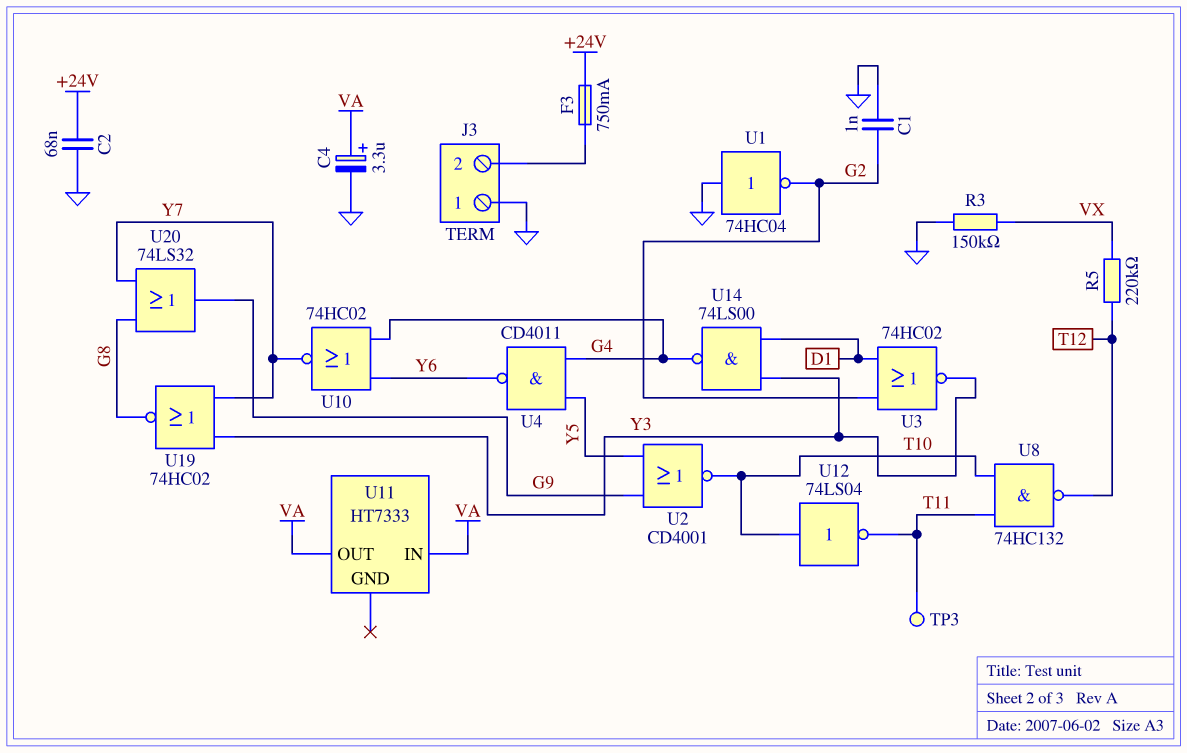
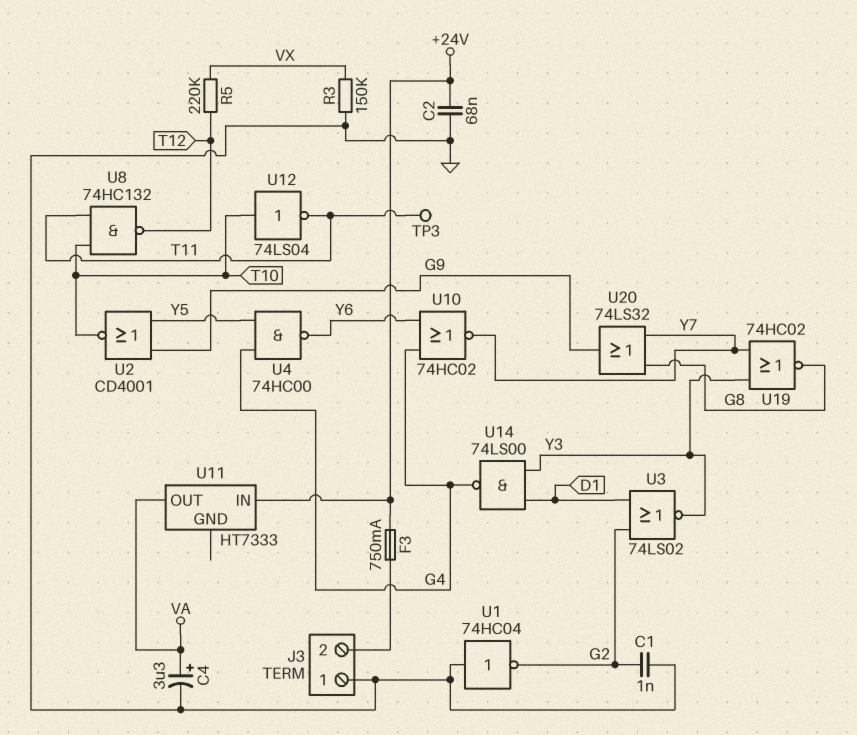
U3: NOR 74HC02 (in D1, in G2, out Y3) -> NOR 74LS02 (in D1, in G2, out Y3)
U4: NAND CD4011 (in G4, in Y5, out Y6) -> NAND 74HC00 (in G4, in Y5, out Y6)
U11 pin IN: VA -> +24V

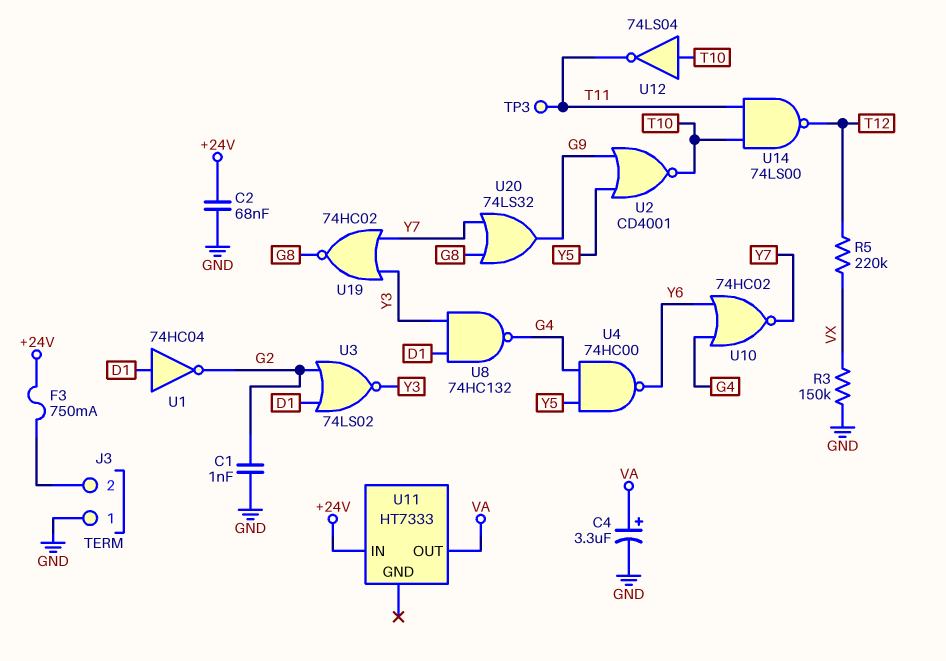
U1: NOT 74HC04 (in GND, out G2) -> NOT 74HC04 (in D1, out G2)
U8: NAND 74HC132 (in T10, in T11, out T12) -> NAND 74HC132 (in D1, in Y3, out G4)
U14: NAND 74LS00 (in D1, in Y3, out G4) -> NAND 74LS00 (in T10, in T11, out T12)

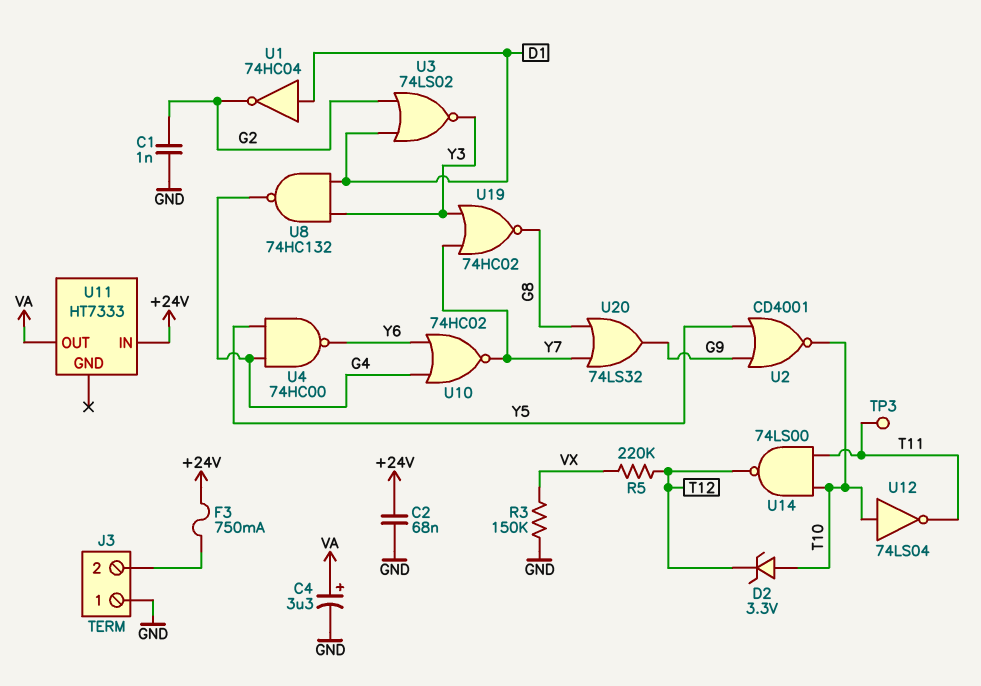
D2: none -> zener 3.3V (A T10, K T12)

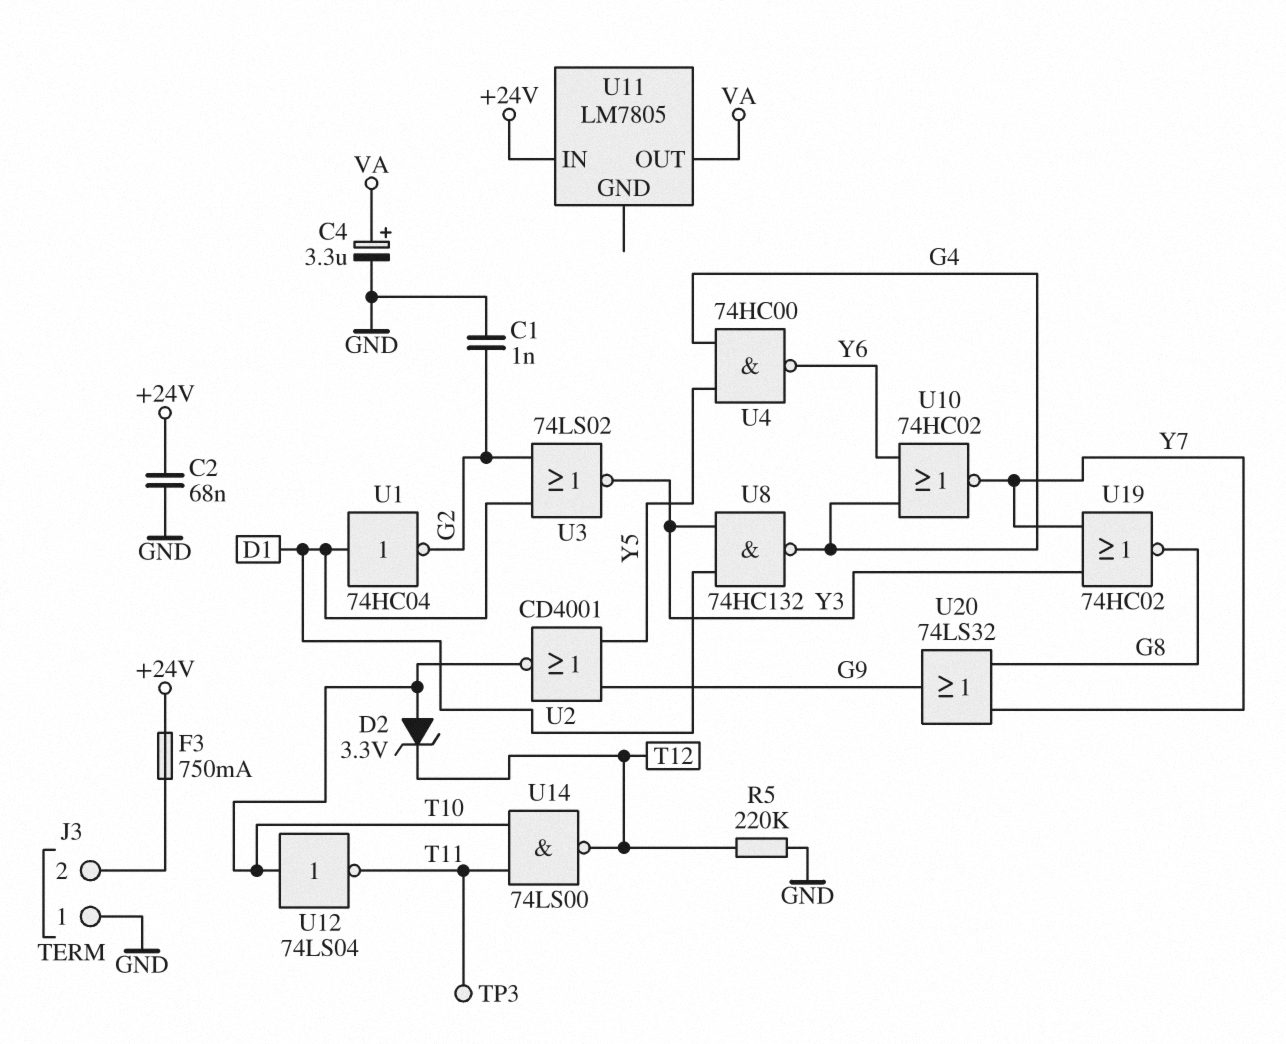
R3: 150k (GND, VX) -> none
R5: 220k (T12, VX) -> 220k (GND, T12)
U11: HT7333 -> LM7805

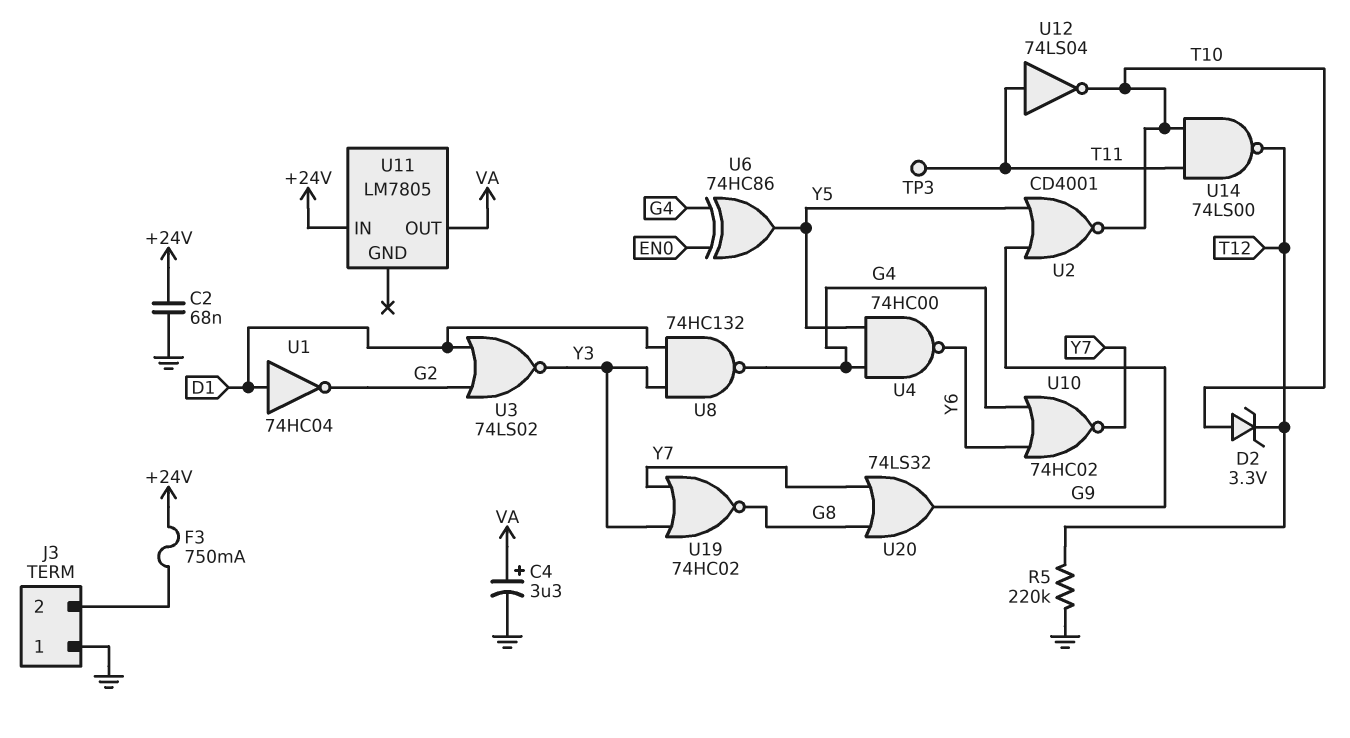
C1: 1nF (G2, GND) -> none
U6: none -> XOR 74HC86 (in EN0, in G4, out Y5)
U12: NOT 74LS04 (in T10, out T11) -> NOT 74LS04 (in T11, out T10)

